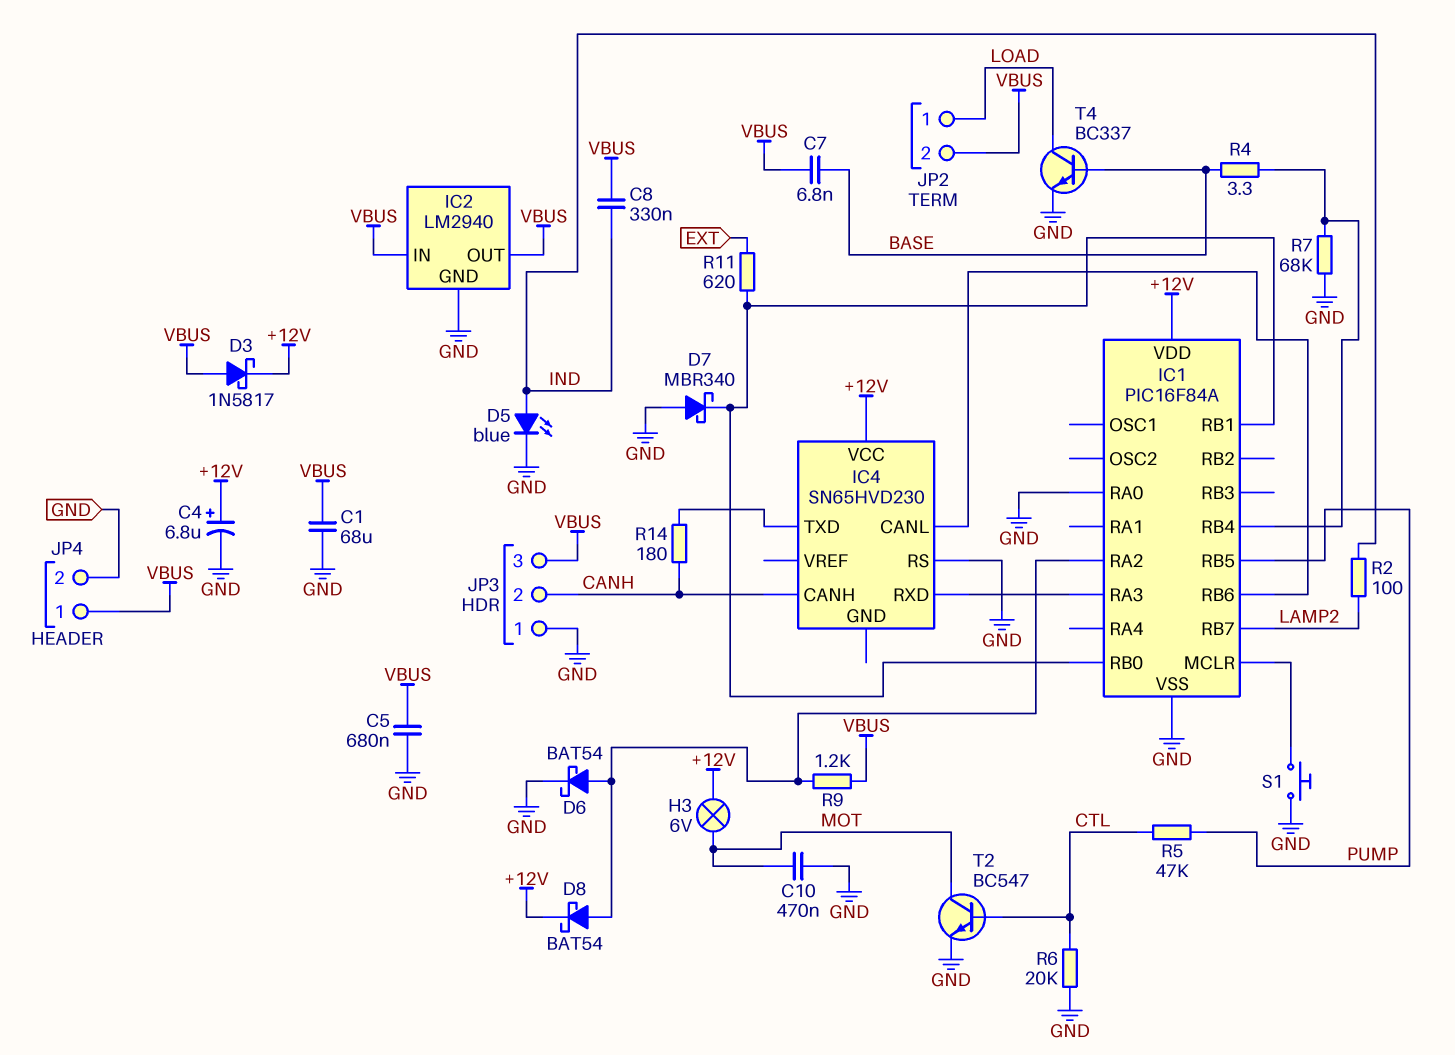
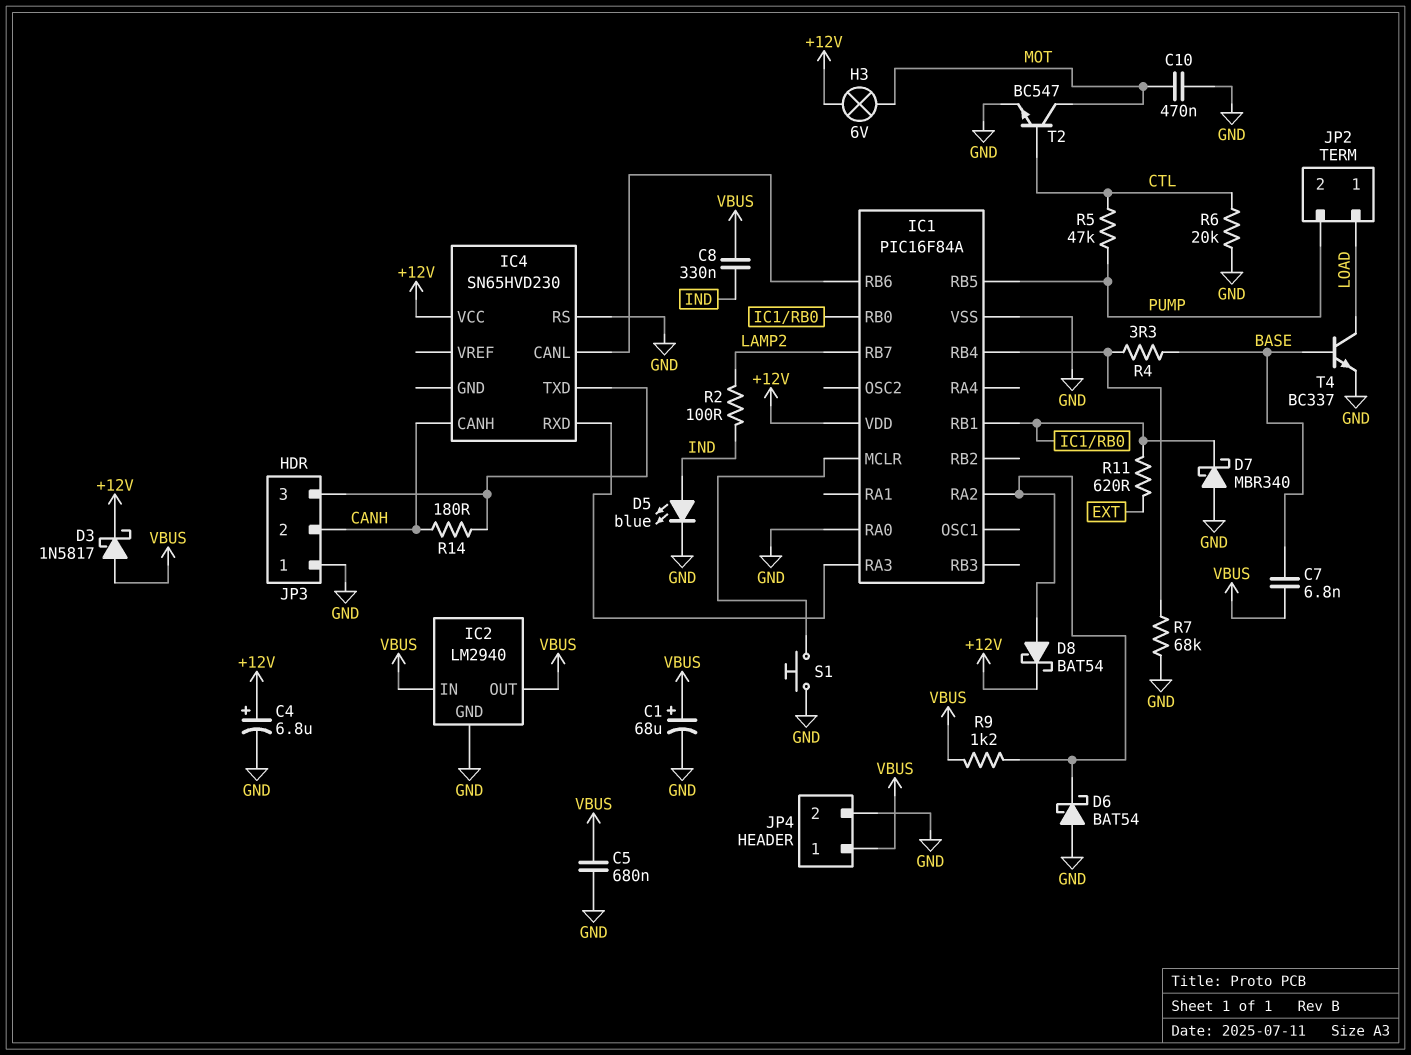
C1: 68uF (GND, VBUS) -> 68uF (plus VBUS, minus GND)
D6: schottky BAT54 (A IC1/RA2, K GND) -> schottky BAT54 (A GND, K IC1/RA2)
JP2 pin 2: VBUS -> PUMP
JP3 pin 3: VBUS -> IC4/TXD

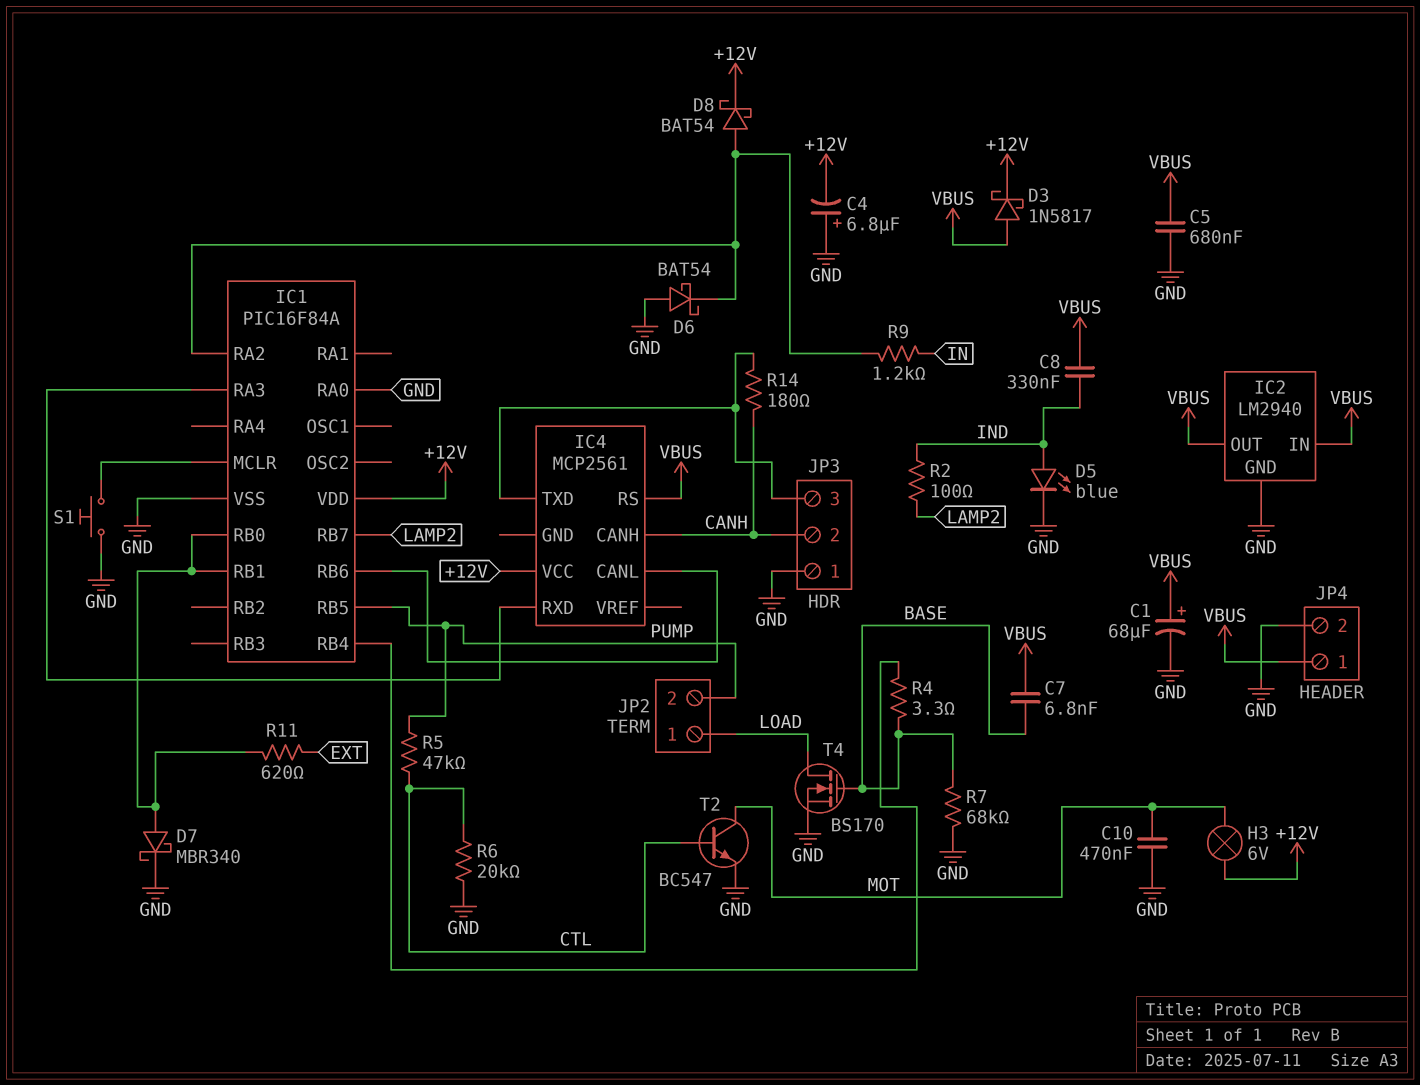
C4: 6.8uF (plus +12V, minus GND) -> 6.8uF (plus GND, minus +12V)
D7: schottky MBR340 (A GND, K IC1/RB0) -> schottky MBR340 (A IC1/RB0, K GND)
IC4: SN65HVD230 -> MCP2561
IC4 pin RS: GND -> VBUS
R7: 68k (GND, IC1/RB4) -> 68k (BASE, GND)
R9: 1.2k (IC1/RA2, VBUS) -> 1.2k (IC1/RA2, IN)
T4: NPN BC337 (B BASE, C LOAD, E GND) -> NMOS BS170 (G BASE, D LOAD, S GND)

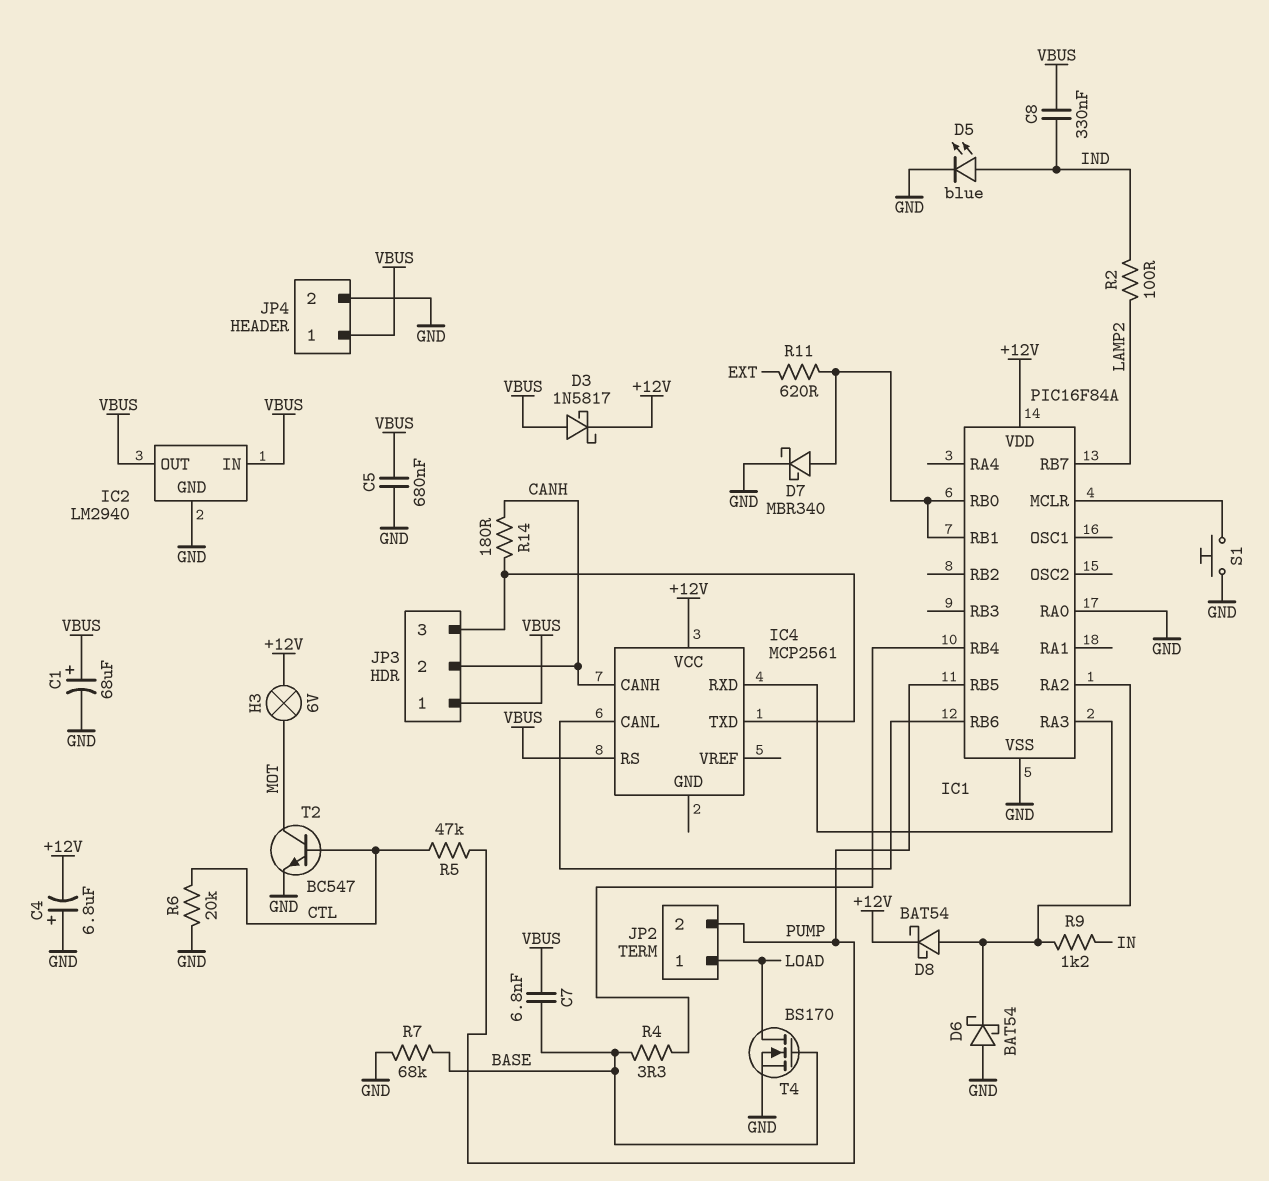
C10: 470nF (GND, MOT) -> none
JP3 pin 1: GND -> VBUS

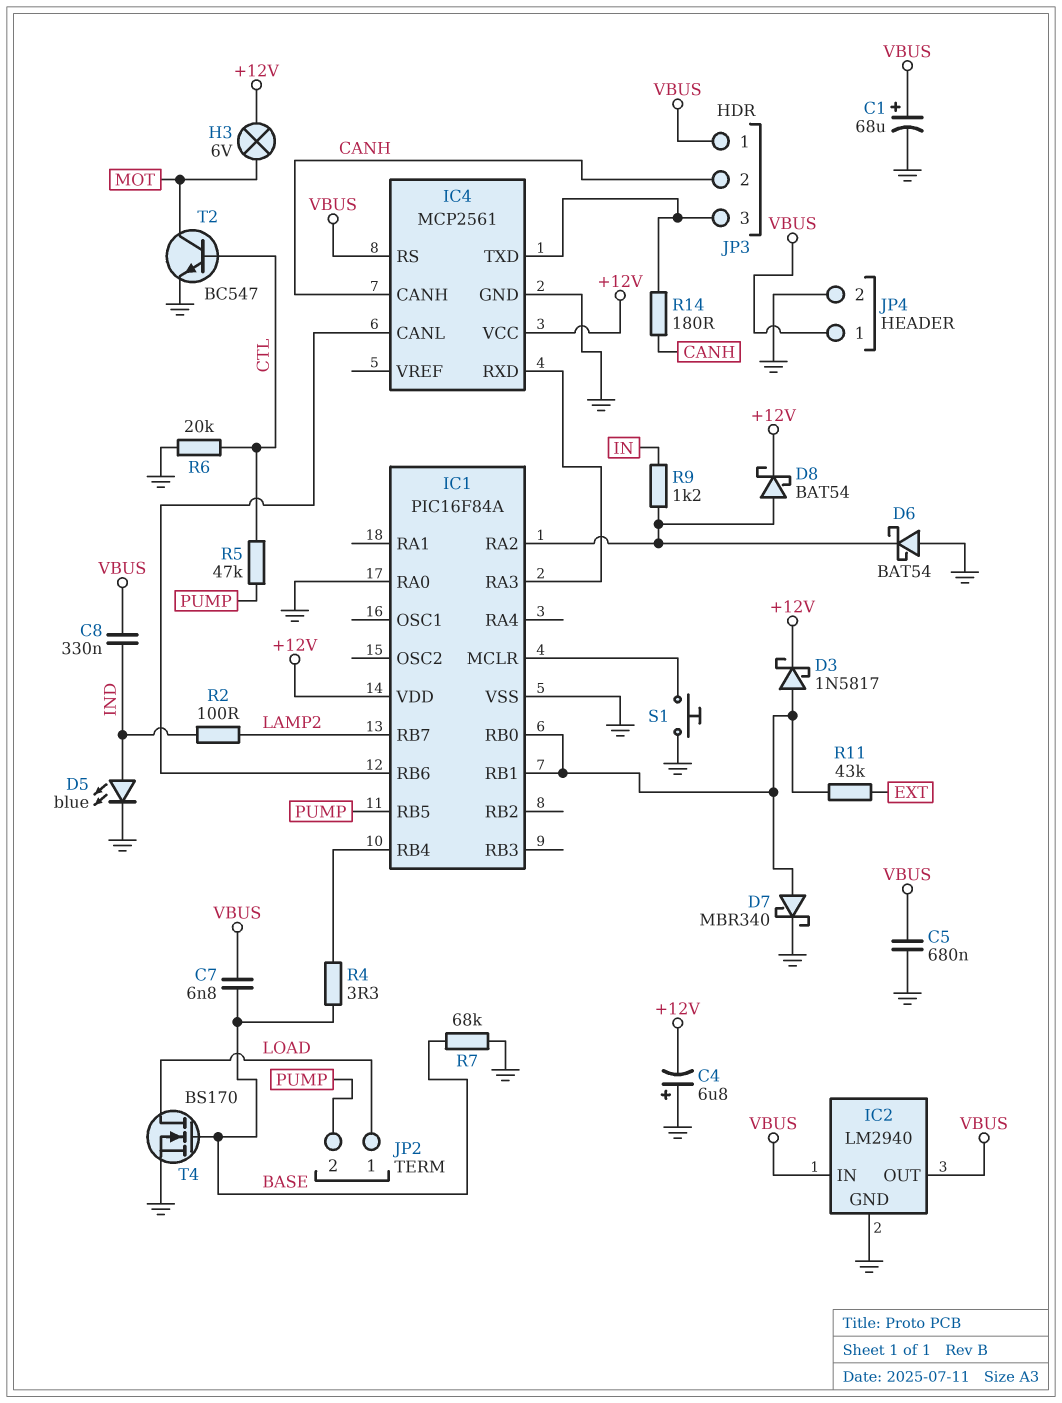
D3: schottky 1N5817 (A VBUS, K +12V) -> schottky 1N5817 (A IC1/RB0, K +12V)
IC4 pin GND: none -> GND
R11: 620 (EXT, IC1/RB0) -> 43k (EXT, IC1/RB0)

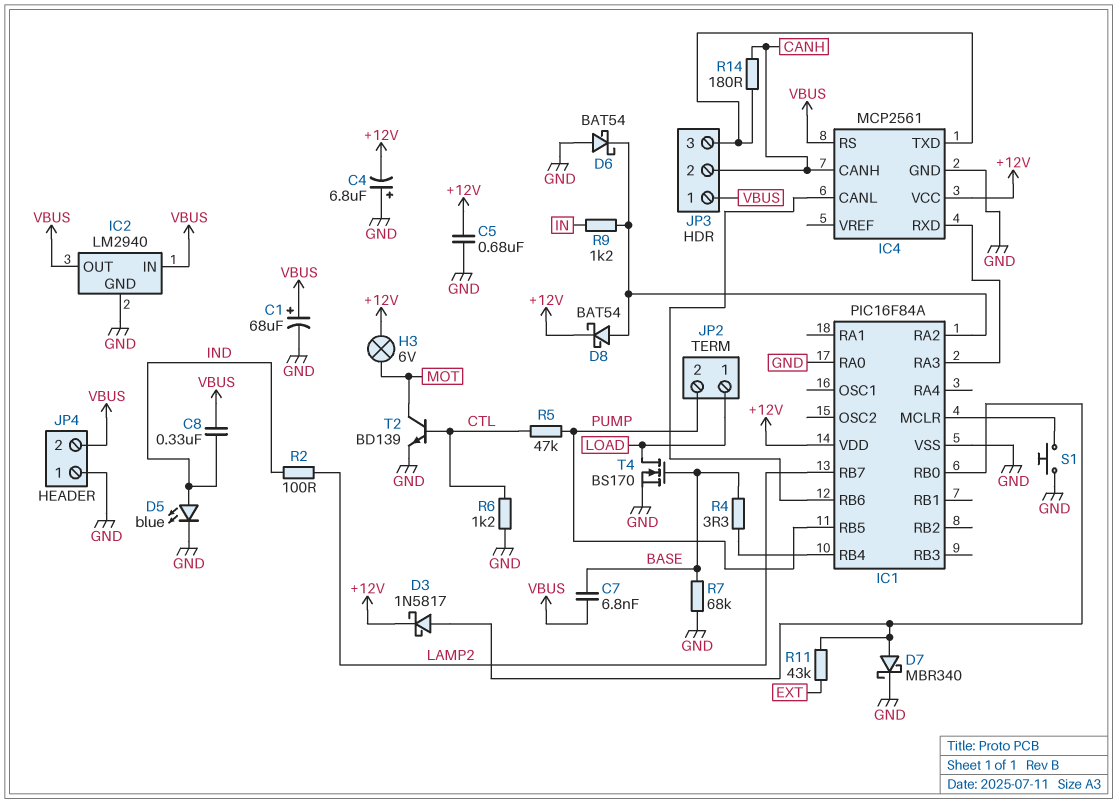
C5: 680nF (GND, VBUS) -> 680nF (+12V, GND)
IC1 pin RB1: IC1/RB0 -> none
JP4 pin 1: VBUS -> GND
JP4 pin 2: GND -> VBUS
R6: 20k (CTL, GND) -> 1.2k (CTL, GND)
T2: NPN BC547 (B CTL, C MOT, E GND) -> NPN BD139 (B CTL, C MOT, E GND)

